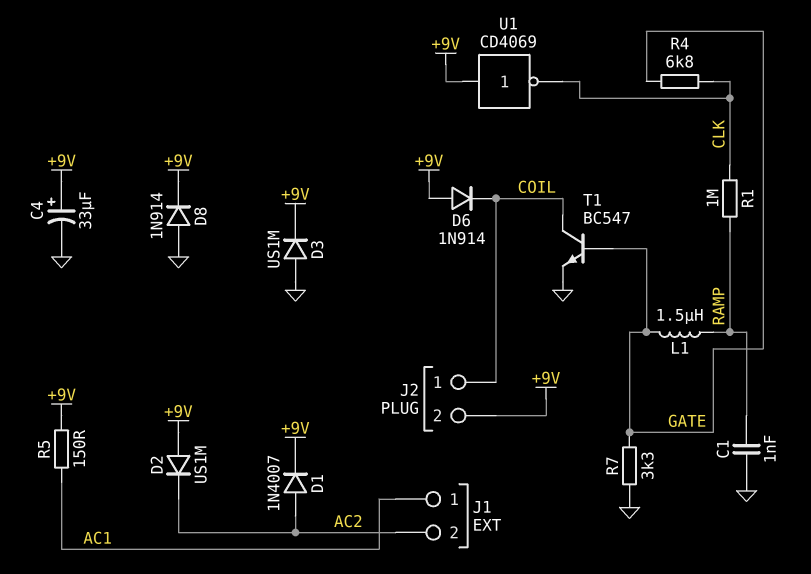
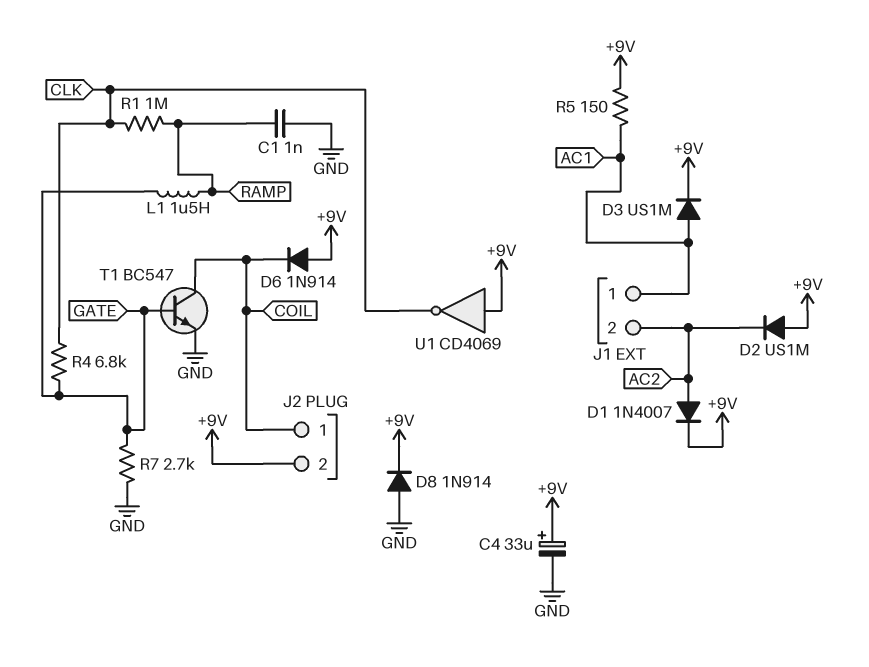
D3: diode US1M (A GND, K +9V) -> diode US1M (A AC1, K +9V)
R7: 3.3k (GATE, GND) -> 2.7k (GATE, GND)

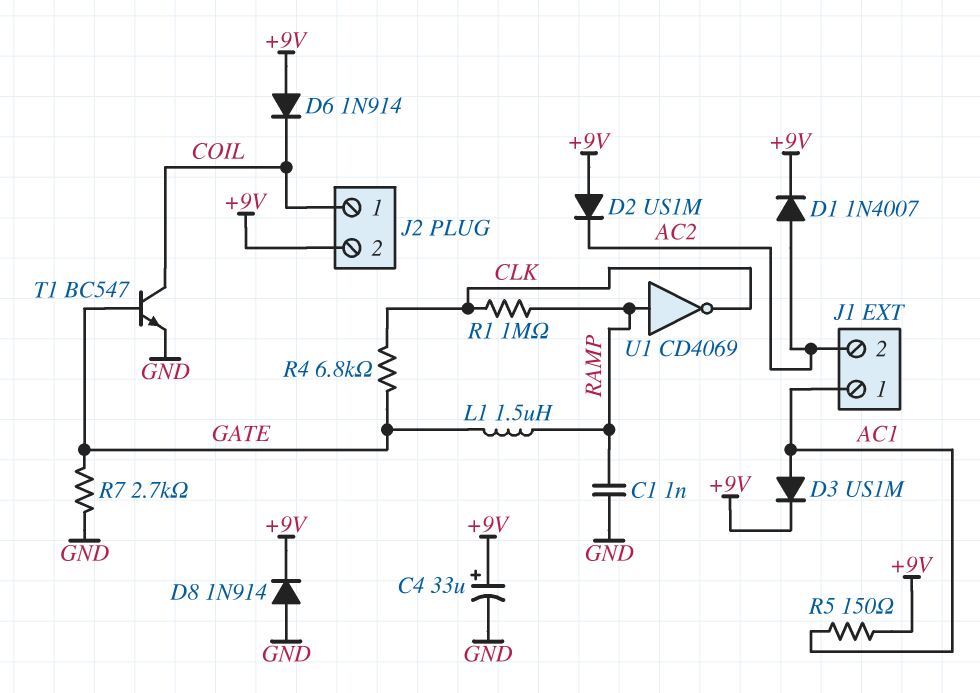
U1: NOT CD4069 (in +9V, out CLK) -> NOT CD4069 (in RAMP, out CLK)

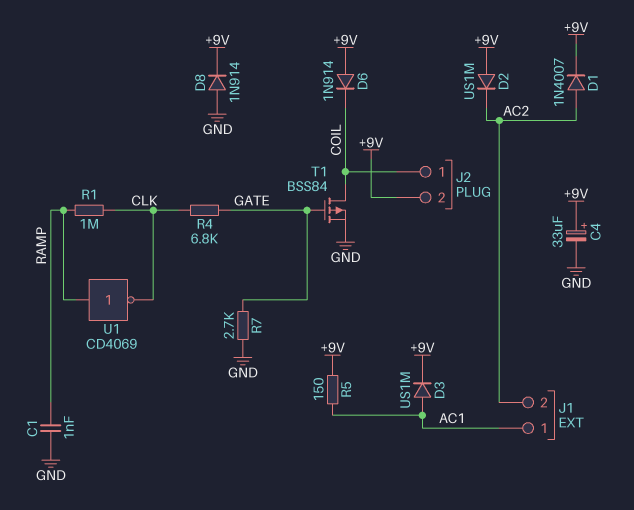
L1: 1.5uH (GATE, RAMP) -> none
T1: NPN BC547 (B GATE, C COIL, E GND) -> PMOS BSS84 (G GATE, D COIL, S GND)

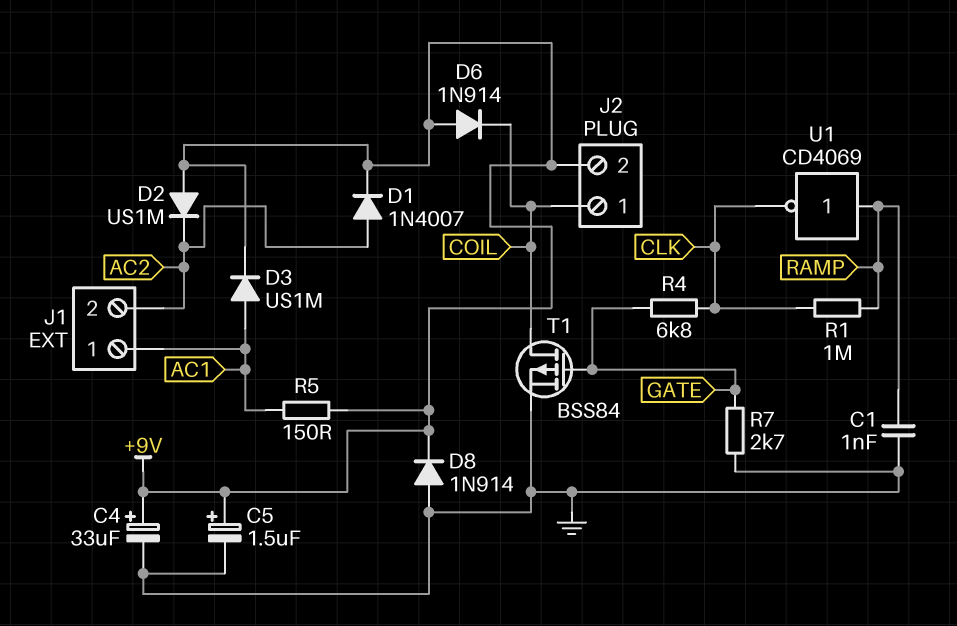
C5: none -> 1.5uF (plus +9V, minus GND)

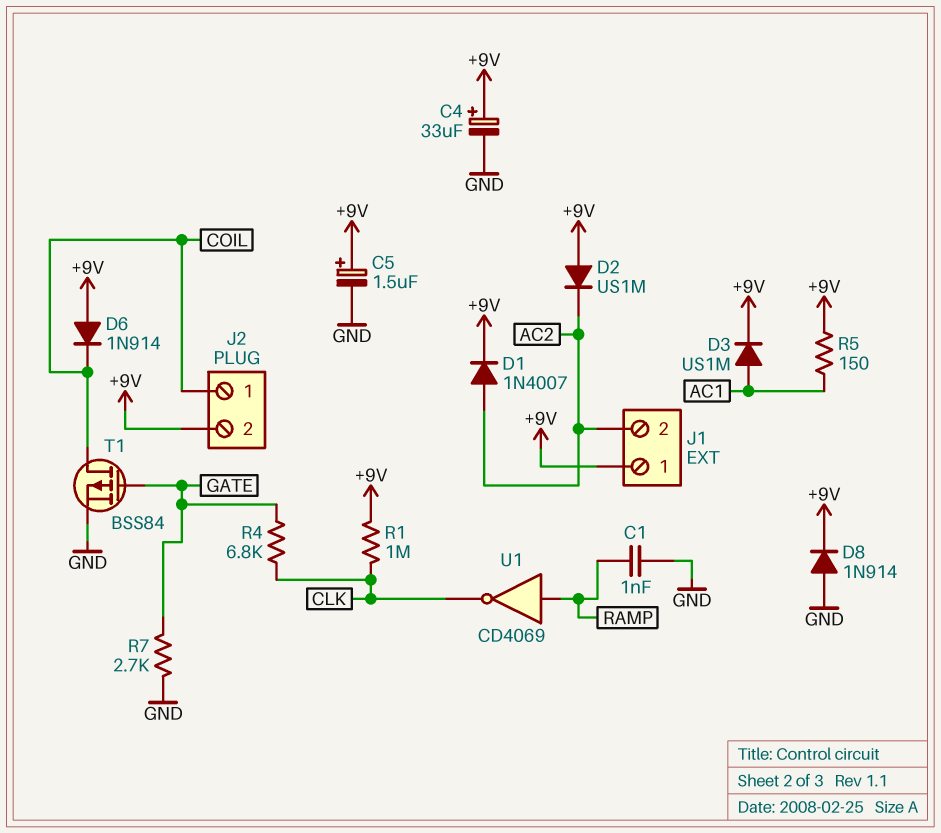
J1 pin 1: AC1 -> +9V
R1: 1M (CLK, RAMP) -> 1M (+9V, CLK)

